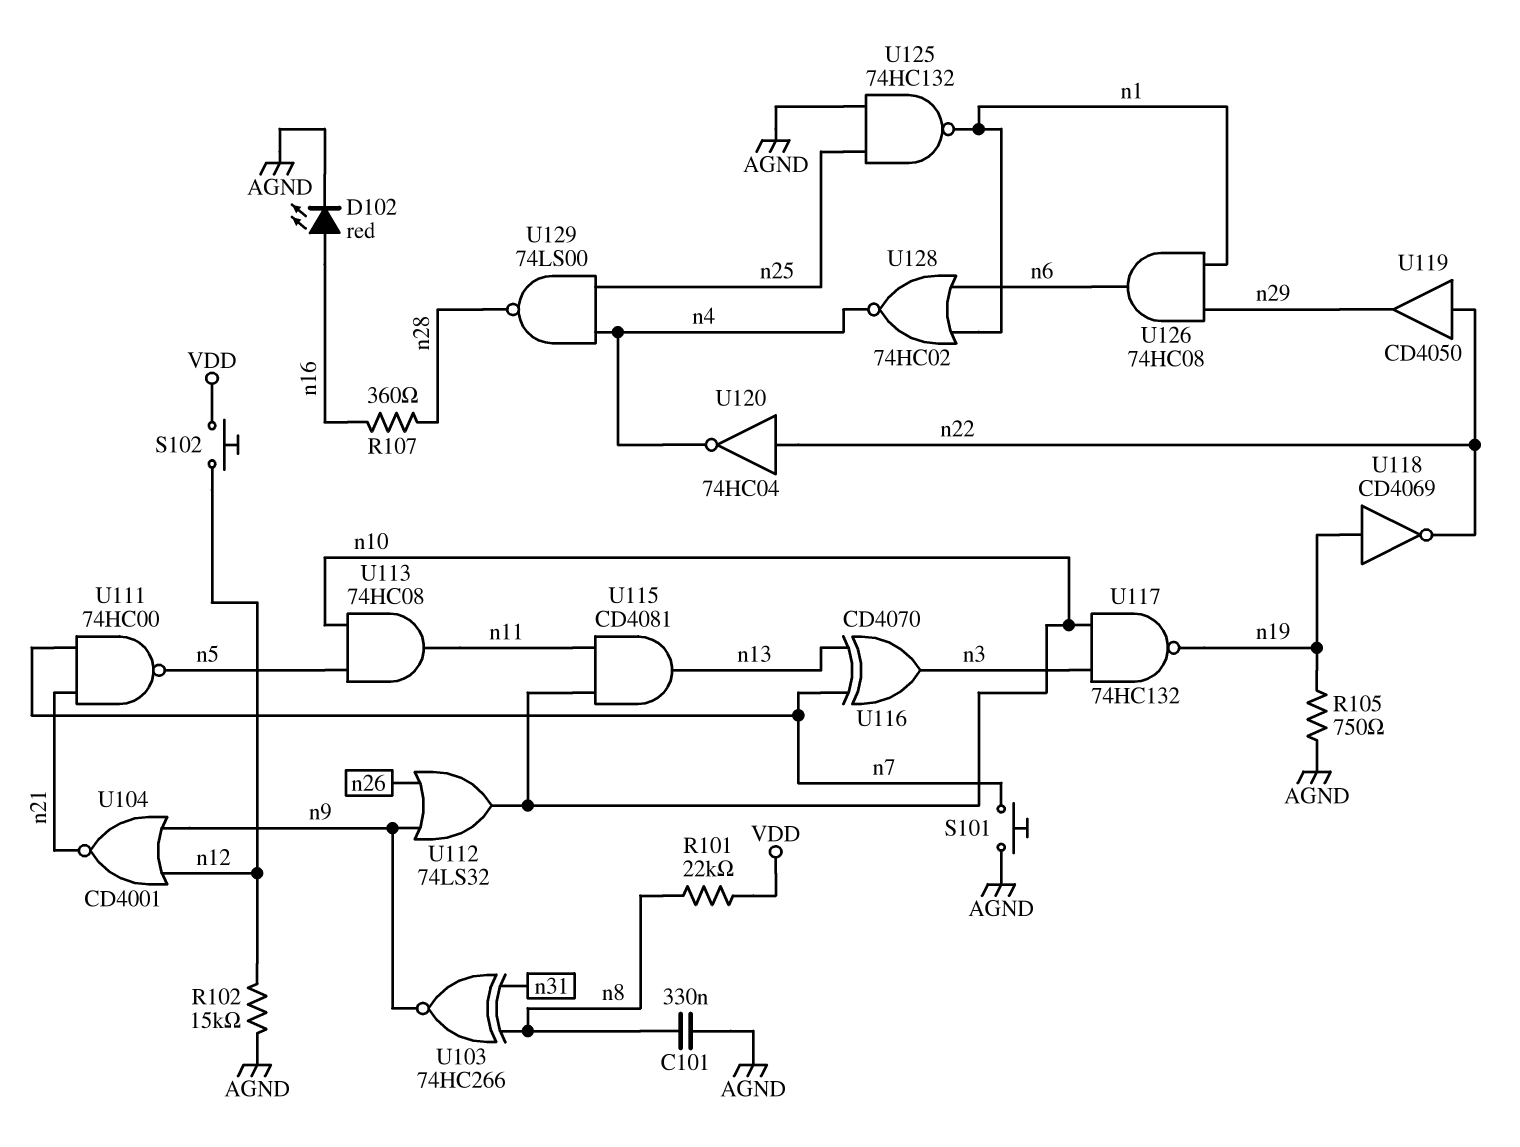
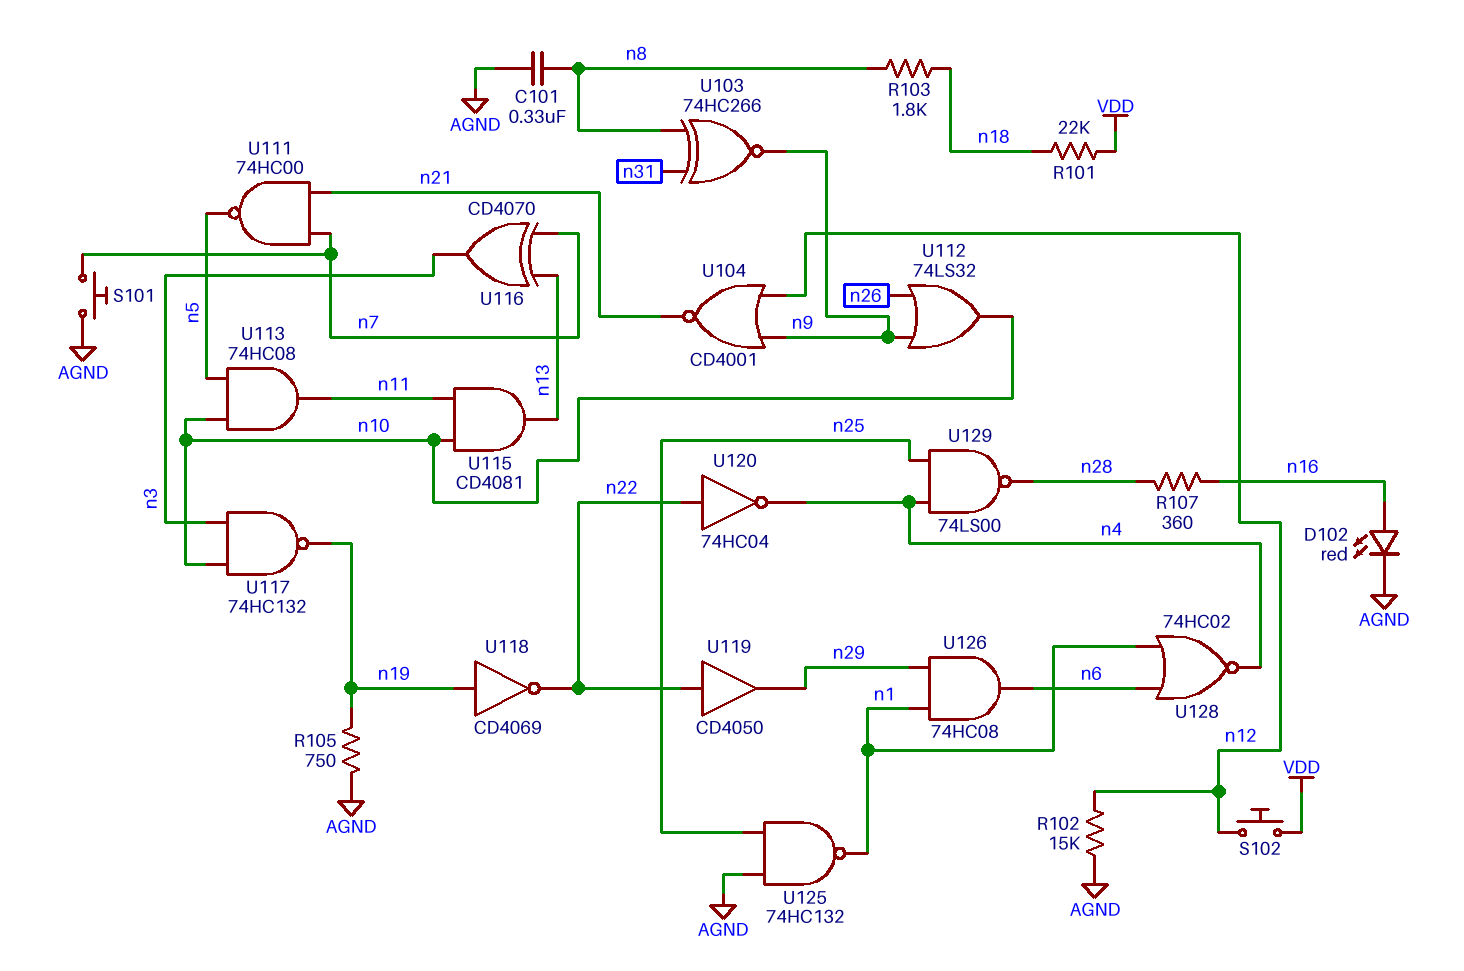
R101: 22k (VDD, n8) -> 22k (VDD, n18)
R103: none -> 1.8k (n8, n18)

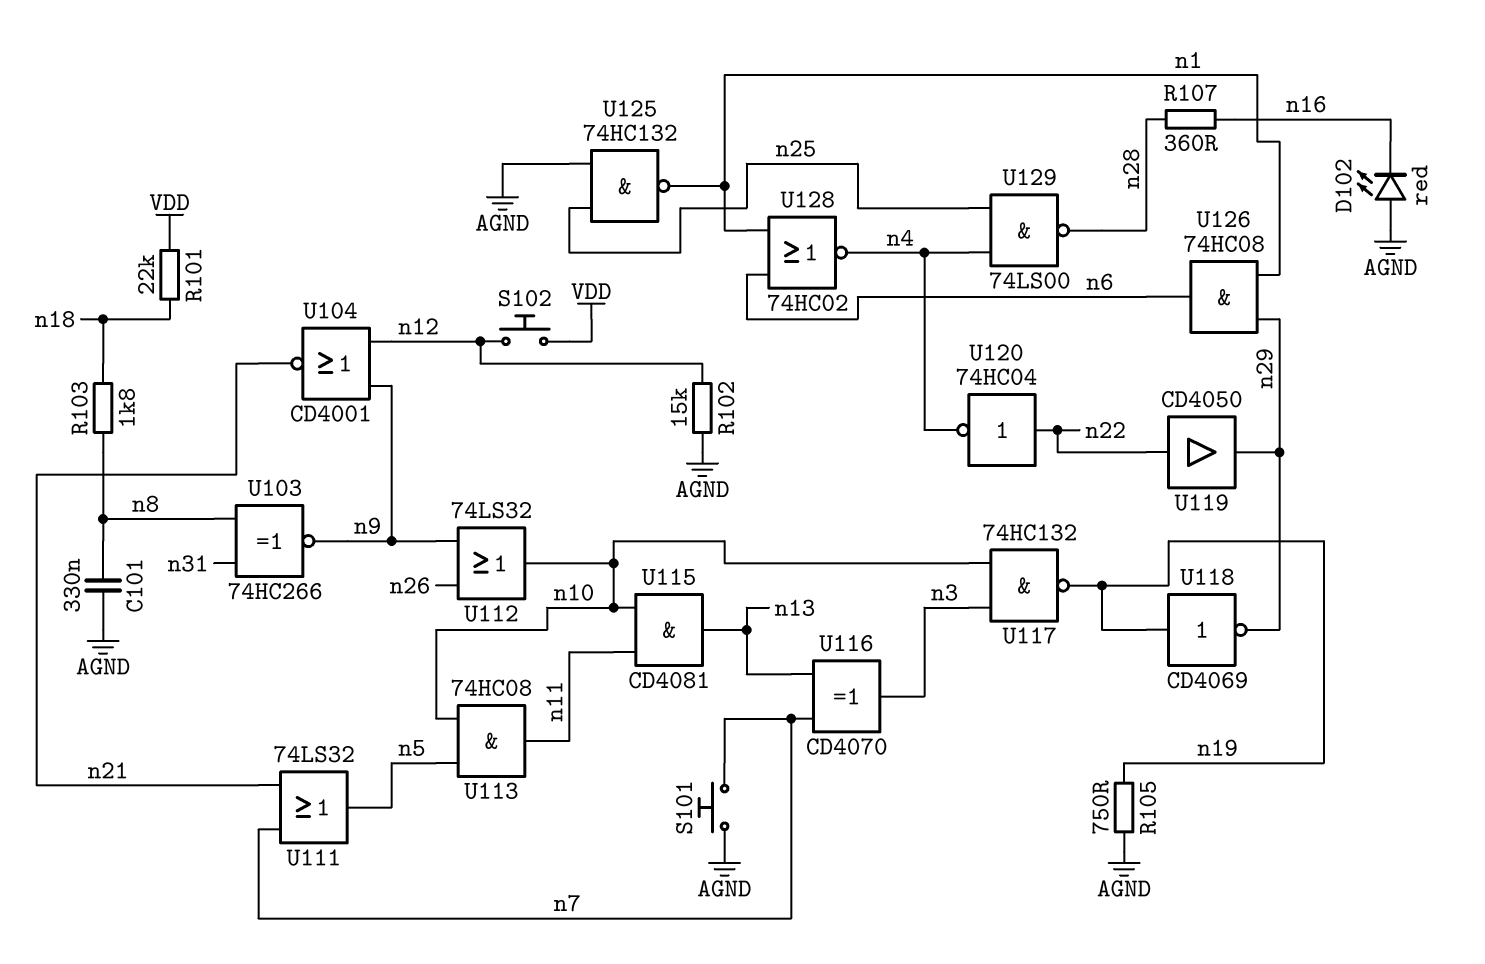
D102: LED red (A n16, K AGND) -> LED red (A AGND, K n16)
U111: NAND 74HC00 (in n7, in n21, out n5) -> OR 74LS32 (in n7, in n21, out n5)
U118: NOT CD4069 (in n19, out n22) -> NOT CD4069 (in n19, out n29)

